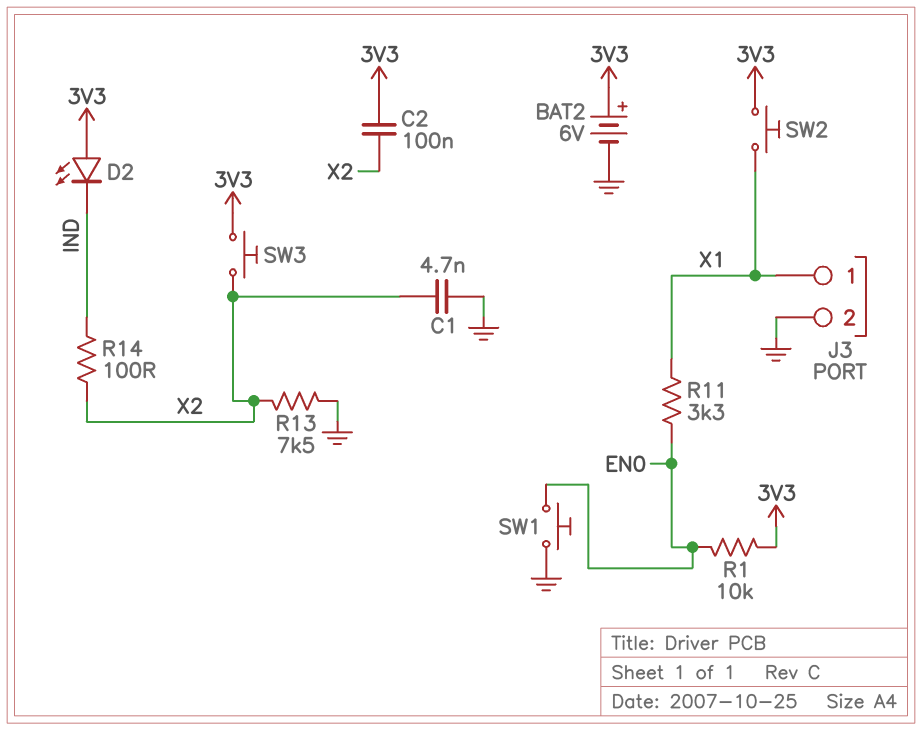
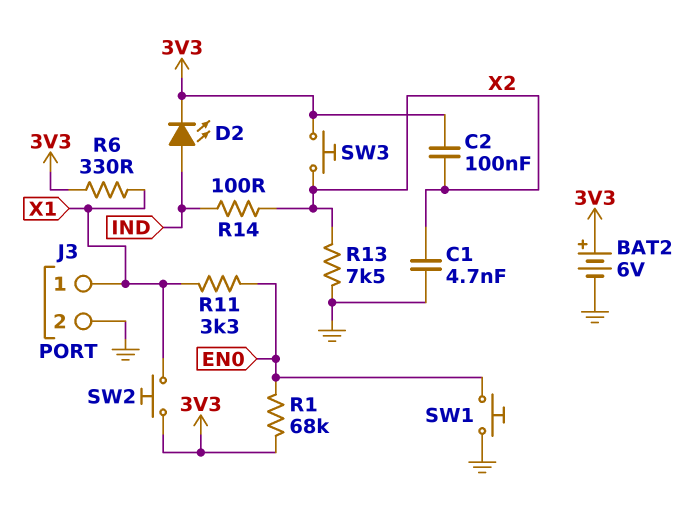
D2: LED (A 3V3, K IND) -> LED (A IND, K 3V3)
R1: 10k (3V3, EN0) -> 68k (3V3, EN0)
R6: none -> 330 (3V3, X1)

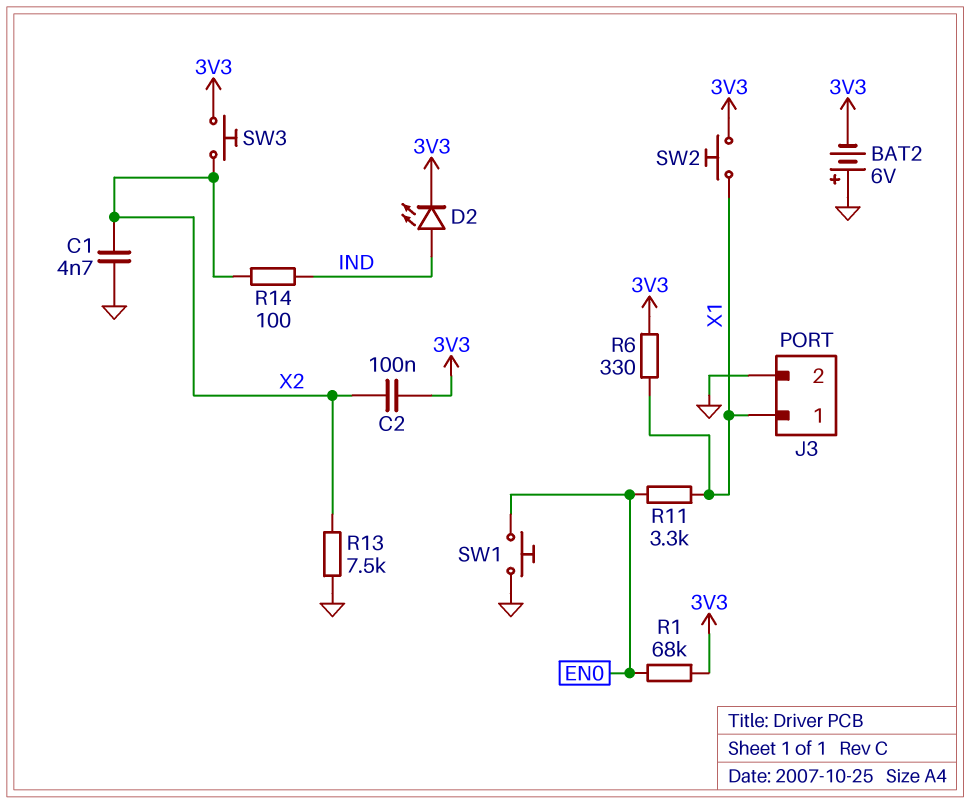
BAT2: 6V (plus 3V3, minus GND) -> 6V (plus GND, minus 3V3)

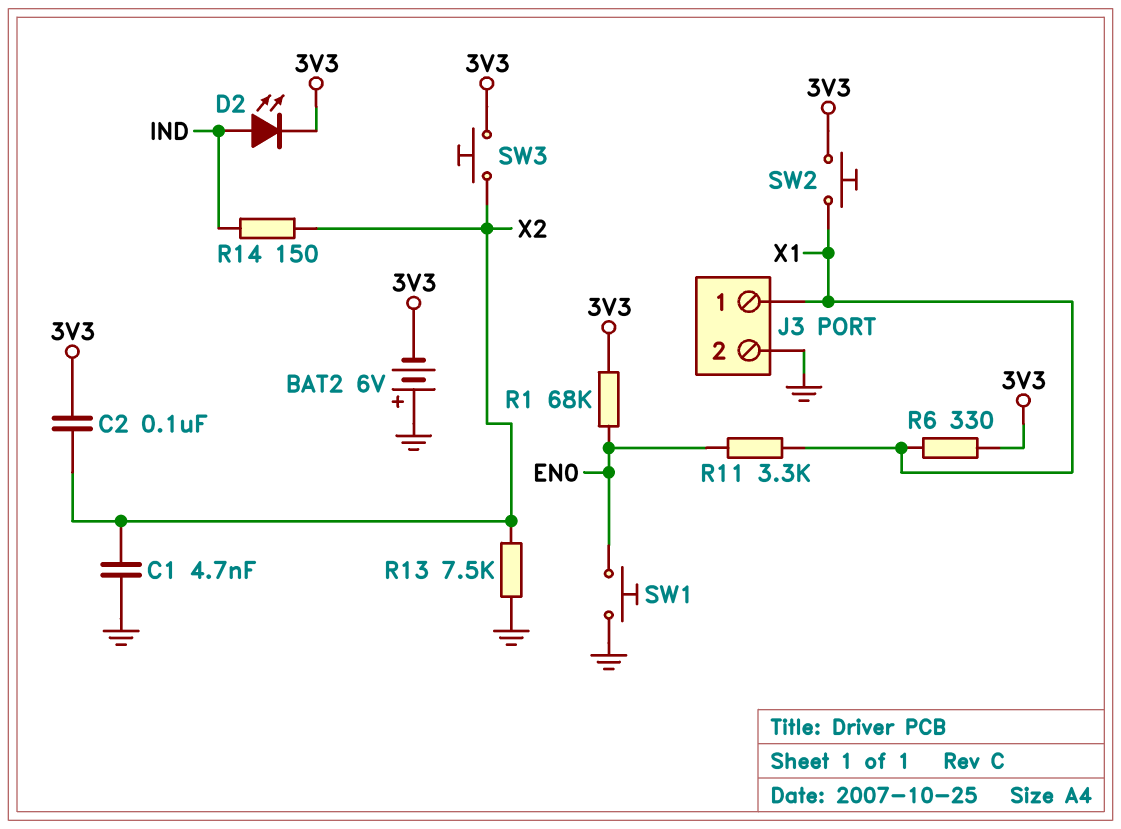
R14: 100 (IND, X2) -> 150 (IND, X2)

